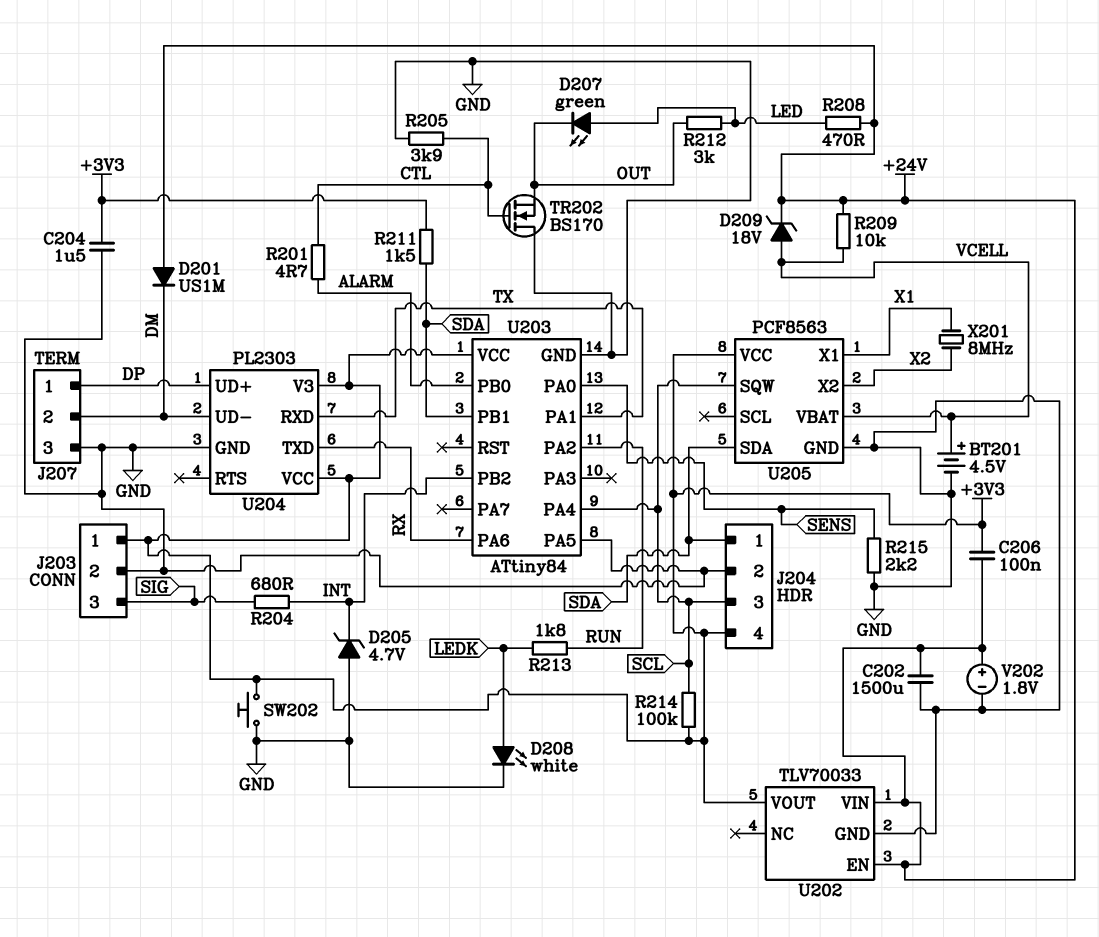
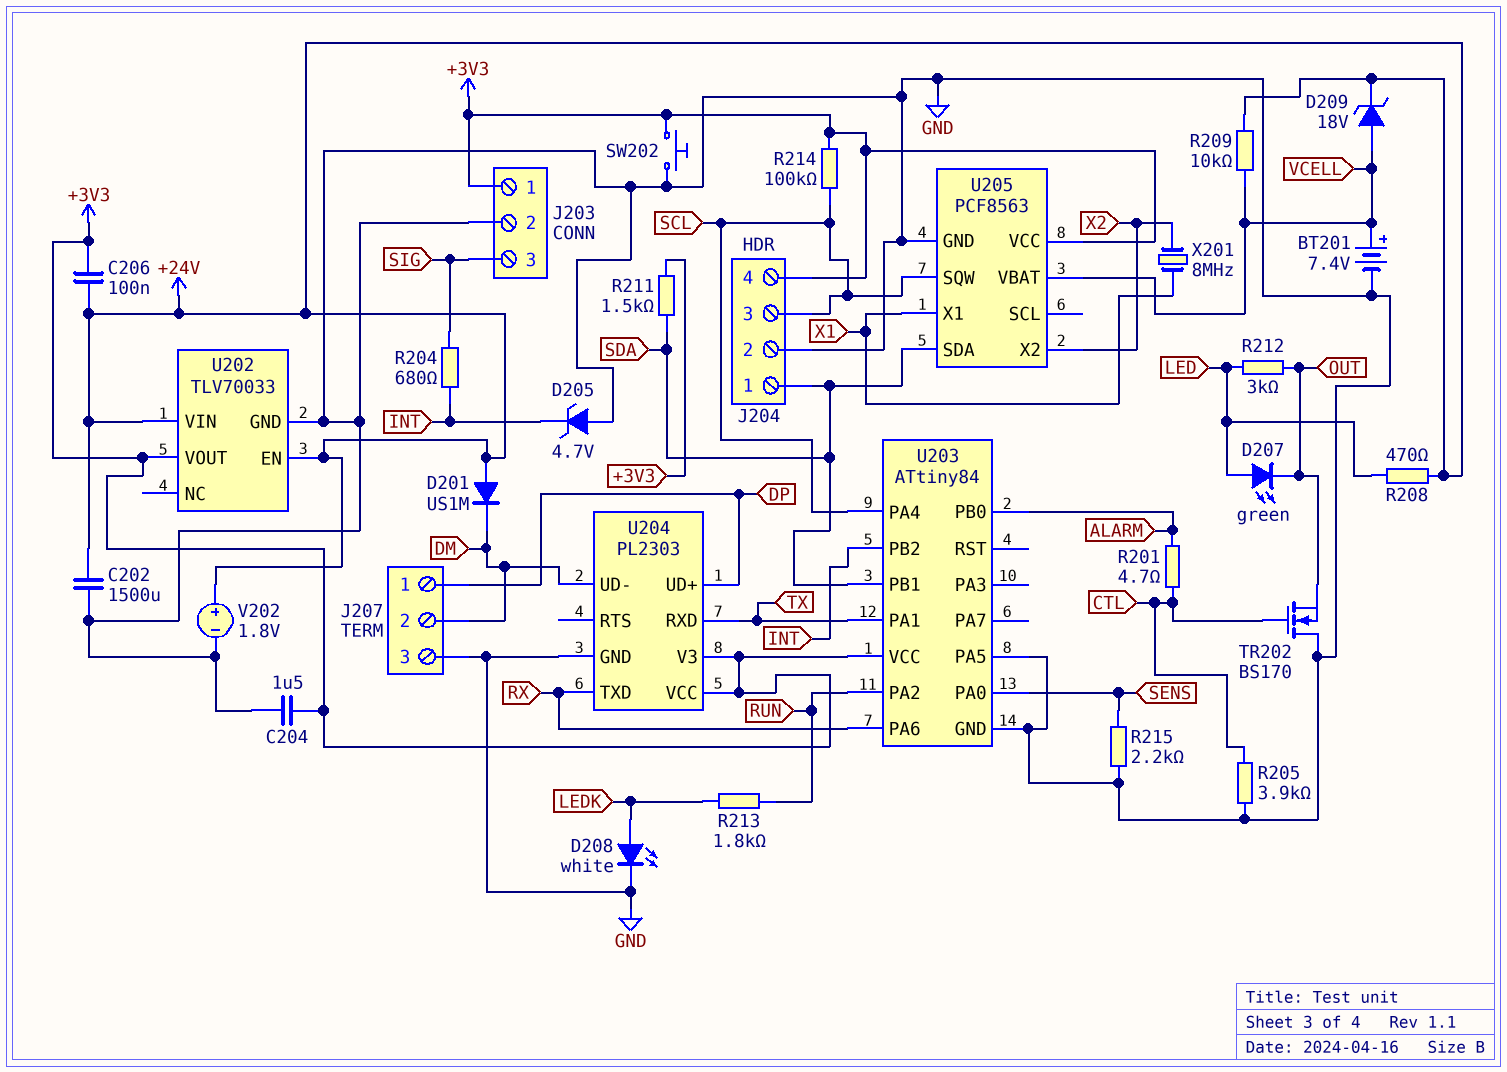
BT201: 4.5V (plus VCELL, minus GND) -> 7.4V (plus VCELL, minus GND)

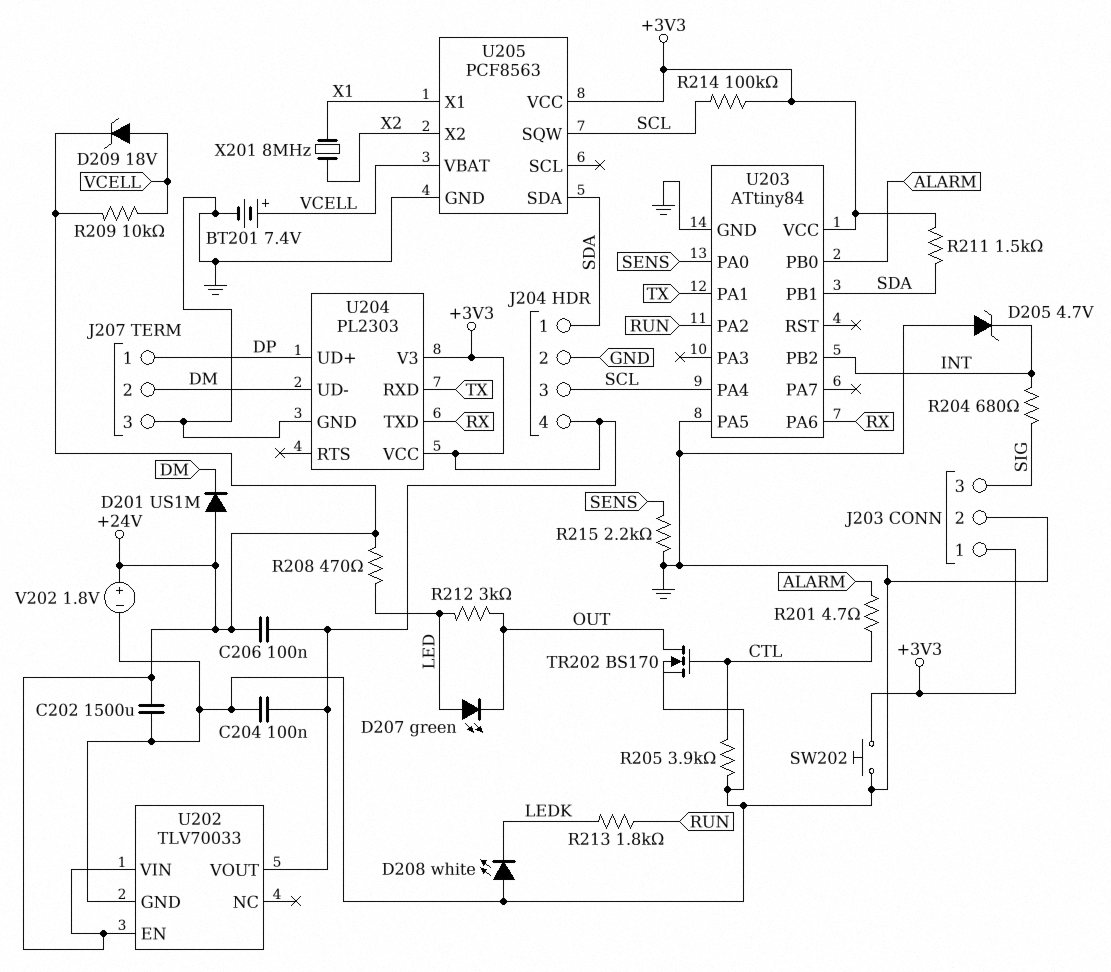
C204: 1.5uF (+3V3, GND) -> 100nF (+3V3, GND)
D208: LED white (A LEDK, K GND) -> LED white (A GND, K LEDK)
TR202: NMOS BS170 (G CTL, D GND, S OUT) -> NMOS BS170 (G CTL, D OUT, S GND)

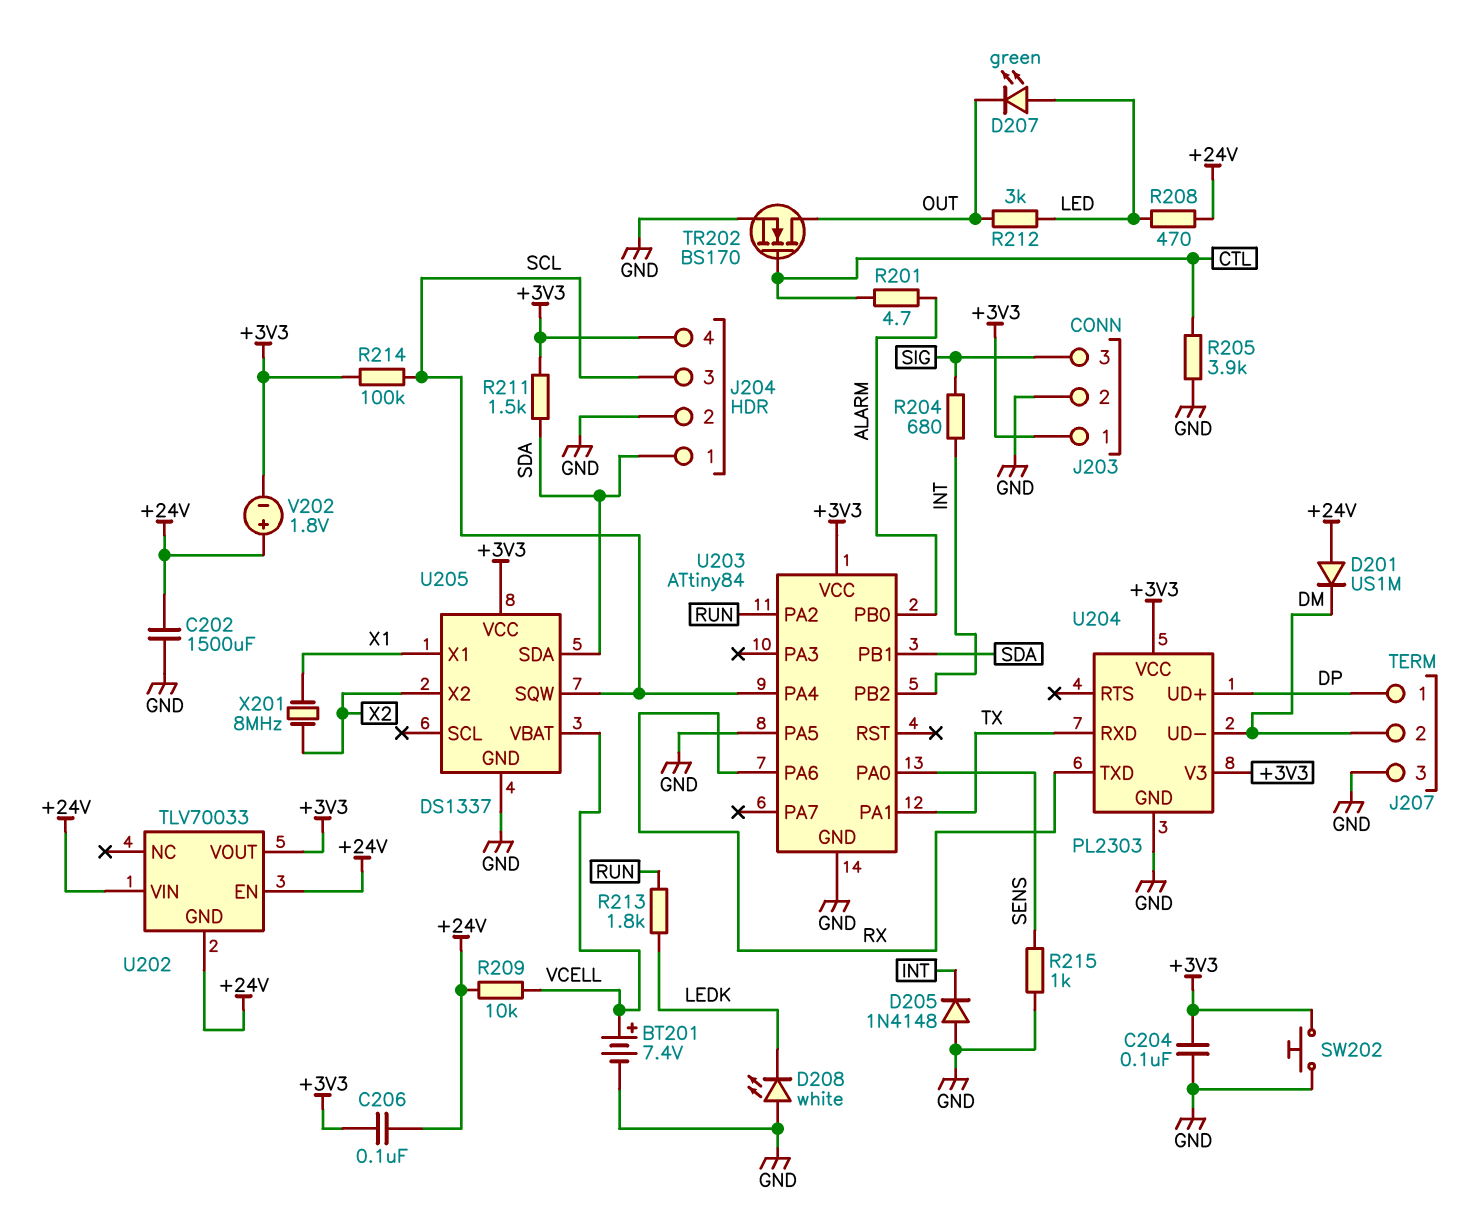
D205: zener 4.7V (A GND, K INT) -> diode 1N4148 (A GND, K INT)
D209: zener 18V (A VCELL, K +24V) -> none
R215: 2.2k (GND, SENS) -> 1k (GND, SENS)
U202 pin GND: GND -> +24V
U205: PCF8563 -> DS1337
V202: 1.8V (plus +24V, minus GND) -> 1.8V (plus +24V, minus +3V3)

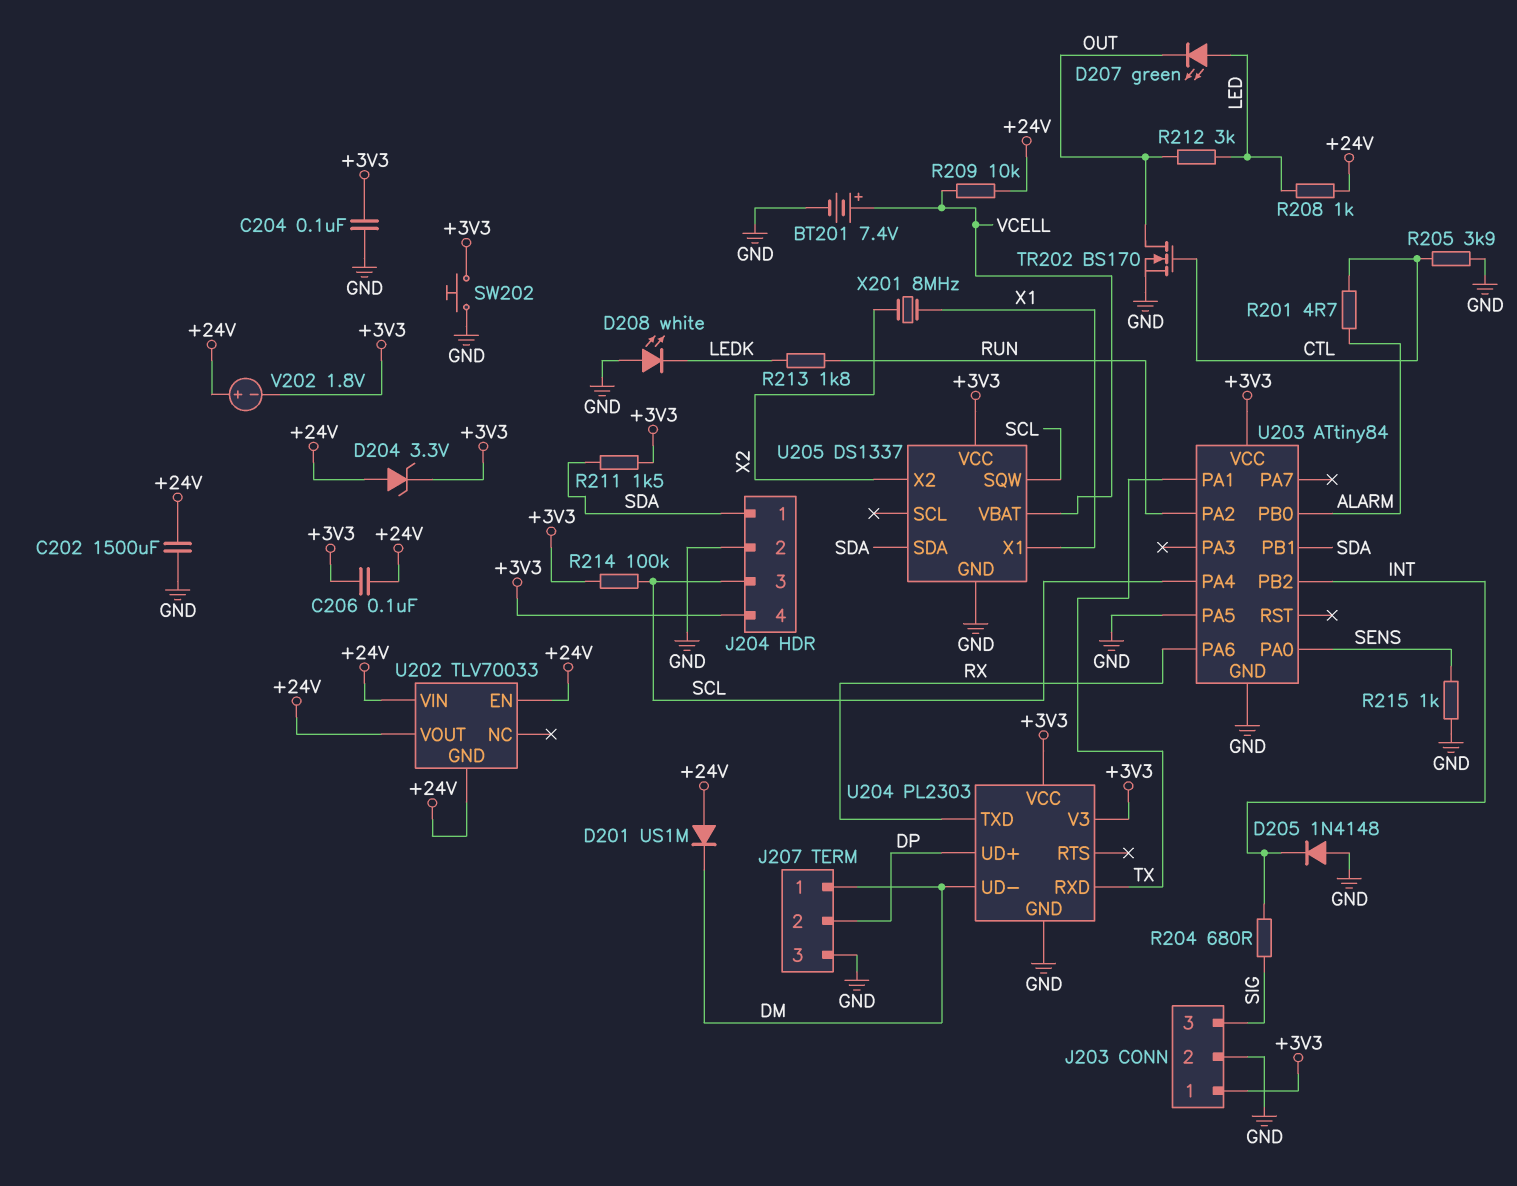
D204: none -> zener 3.3V (A +24V, K +3V3)
J207 pin 1: DP -> DM
J207 pin 2: DM -> DP
R208: 470 (+24V, LED) -> 1k (+24V, LED)
U202 pin VOUT: +3V3 -> +24V

